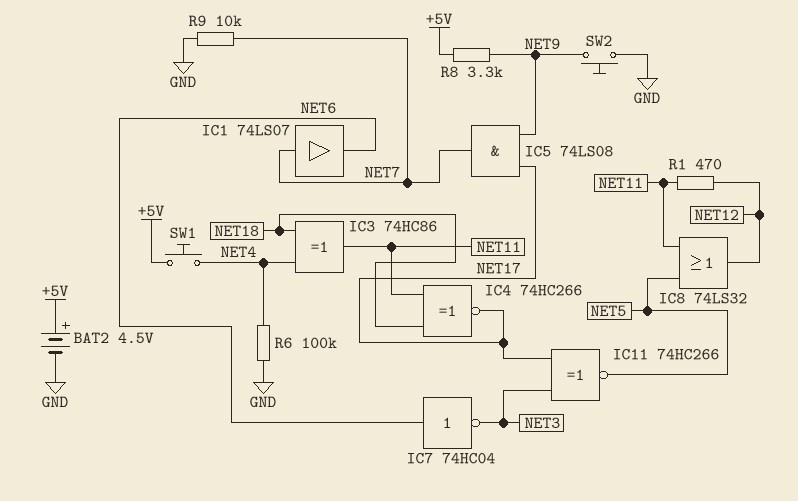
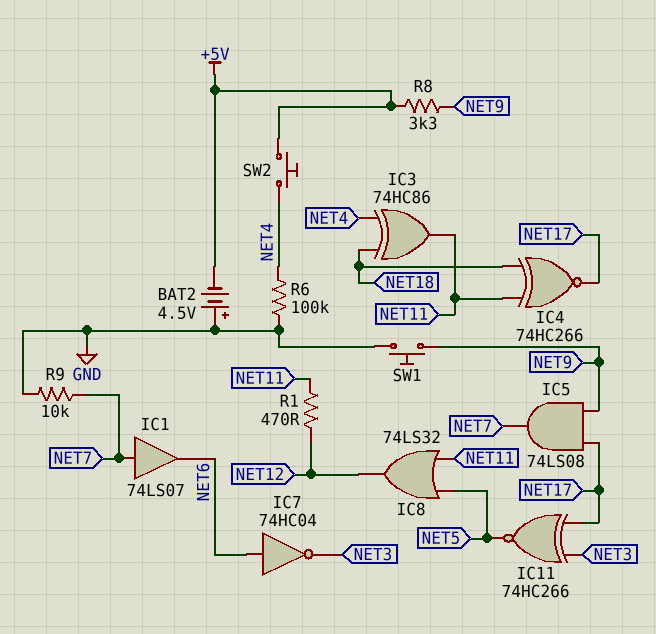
BAT2: 4.5V (plus +5V, minus GND) -> 4.5V (plus GND, minus +5V)
SW1: button (+5V, NET4) -> button (GND, NET9)
SW2: button (GND, NET9) -> button (+5V, NET4)

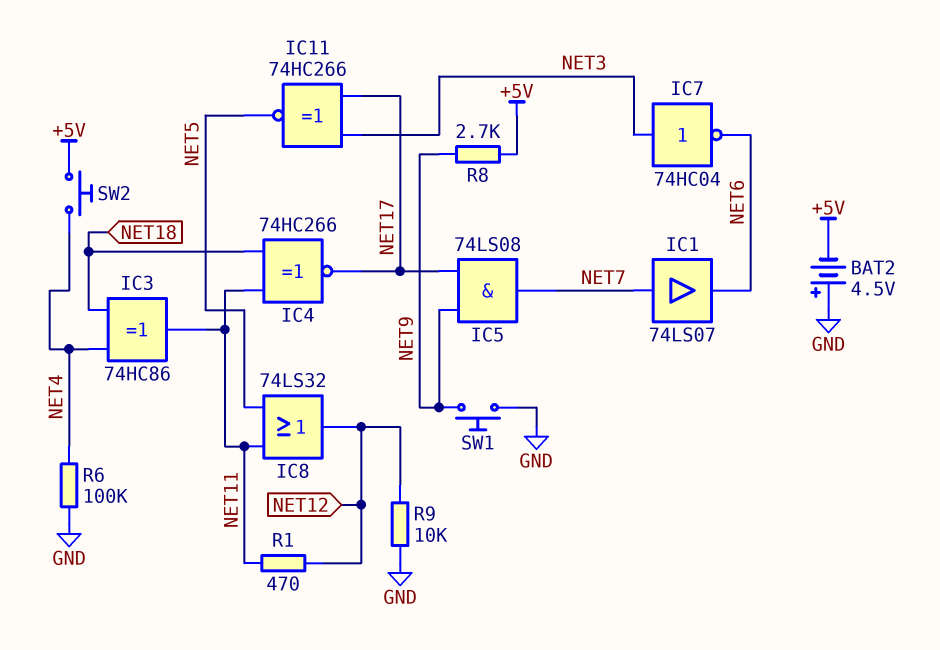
IC7: NOT 74HC04 (in NET6, out NET3) -> NOT 74HC04 (in NET3, out NET6)
R8: 3.3k (+5V, NET9) -> 2.7k (+5V, NET9)
R9: 10k (GND, NET7) -> 10k (GND, NET12)

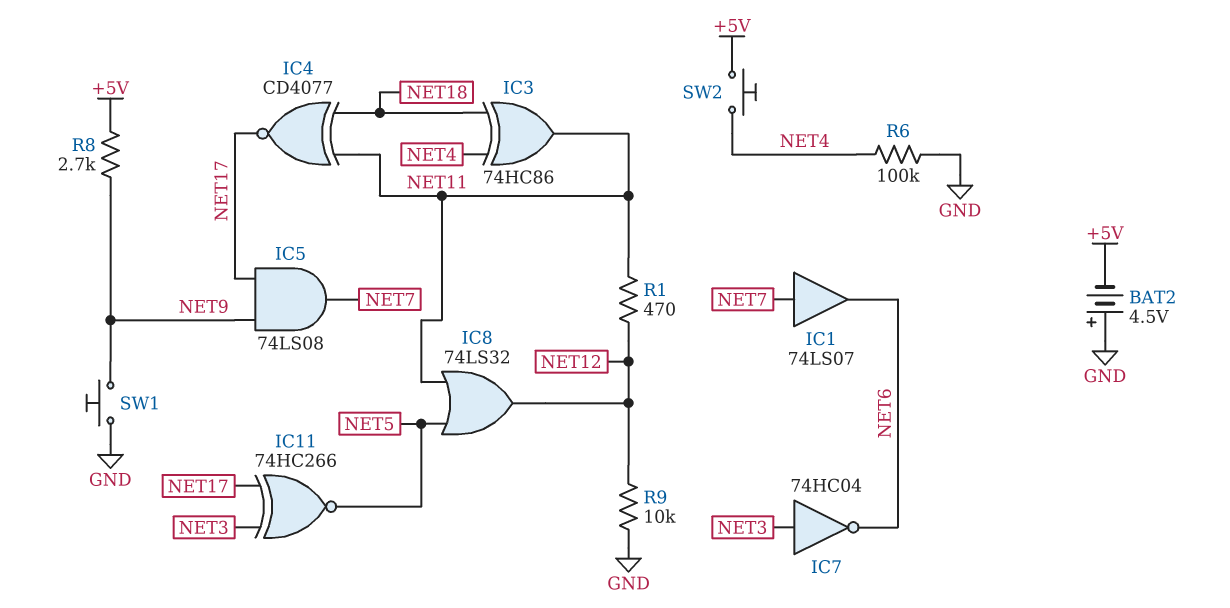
IC4: XNOR 74HC266 (in NET11, in NET18, out NET17) -> XNOR CD4077 (in NET11, in NET18, out NET17)

